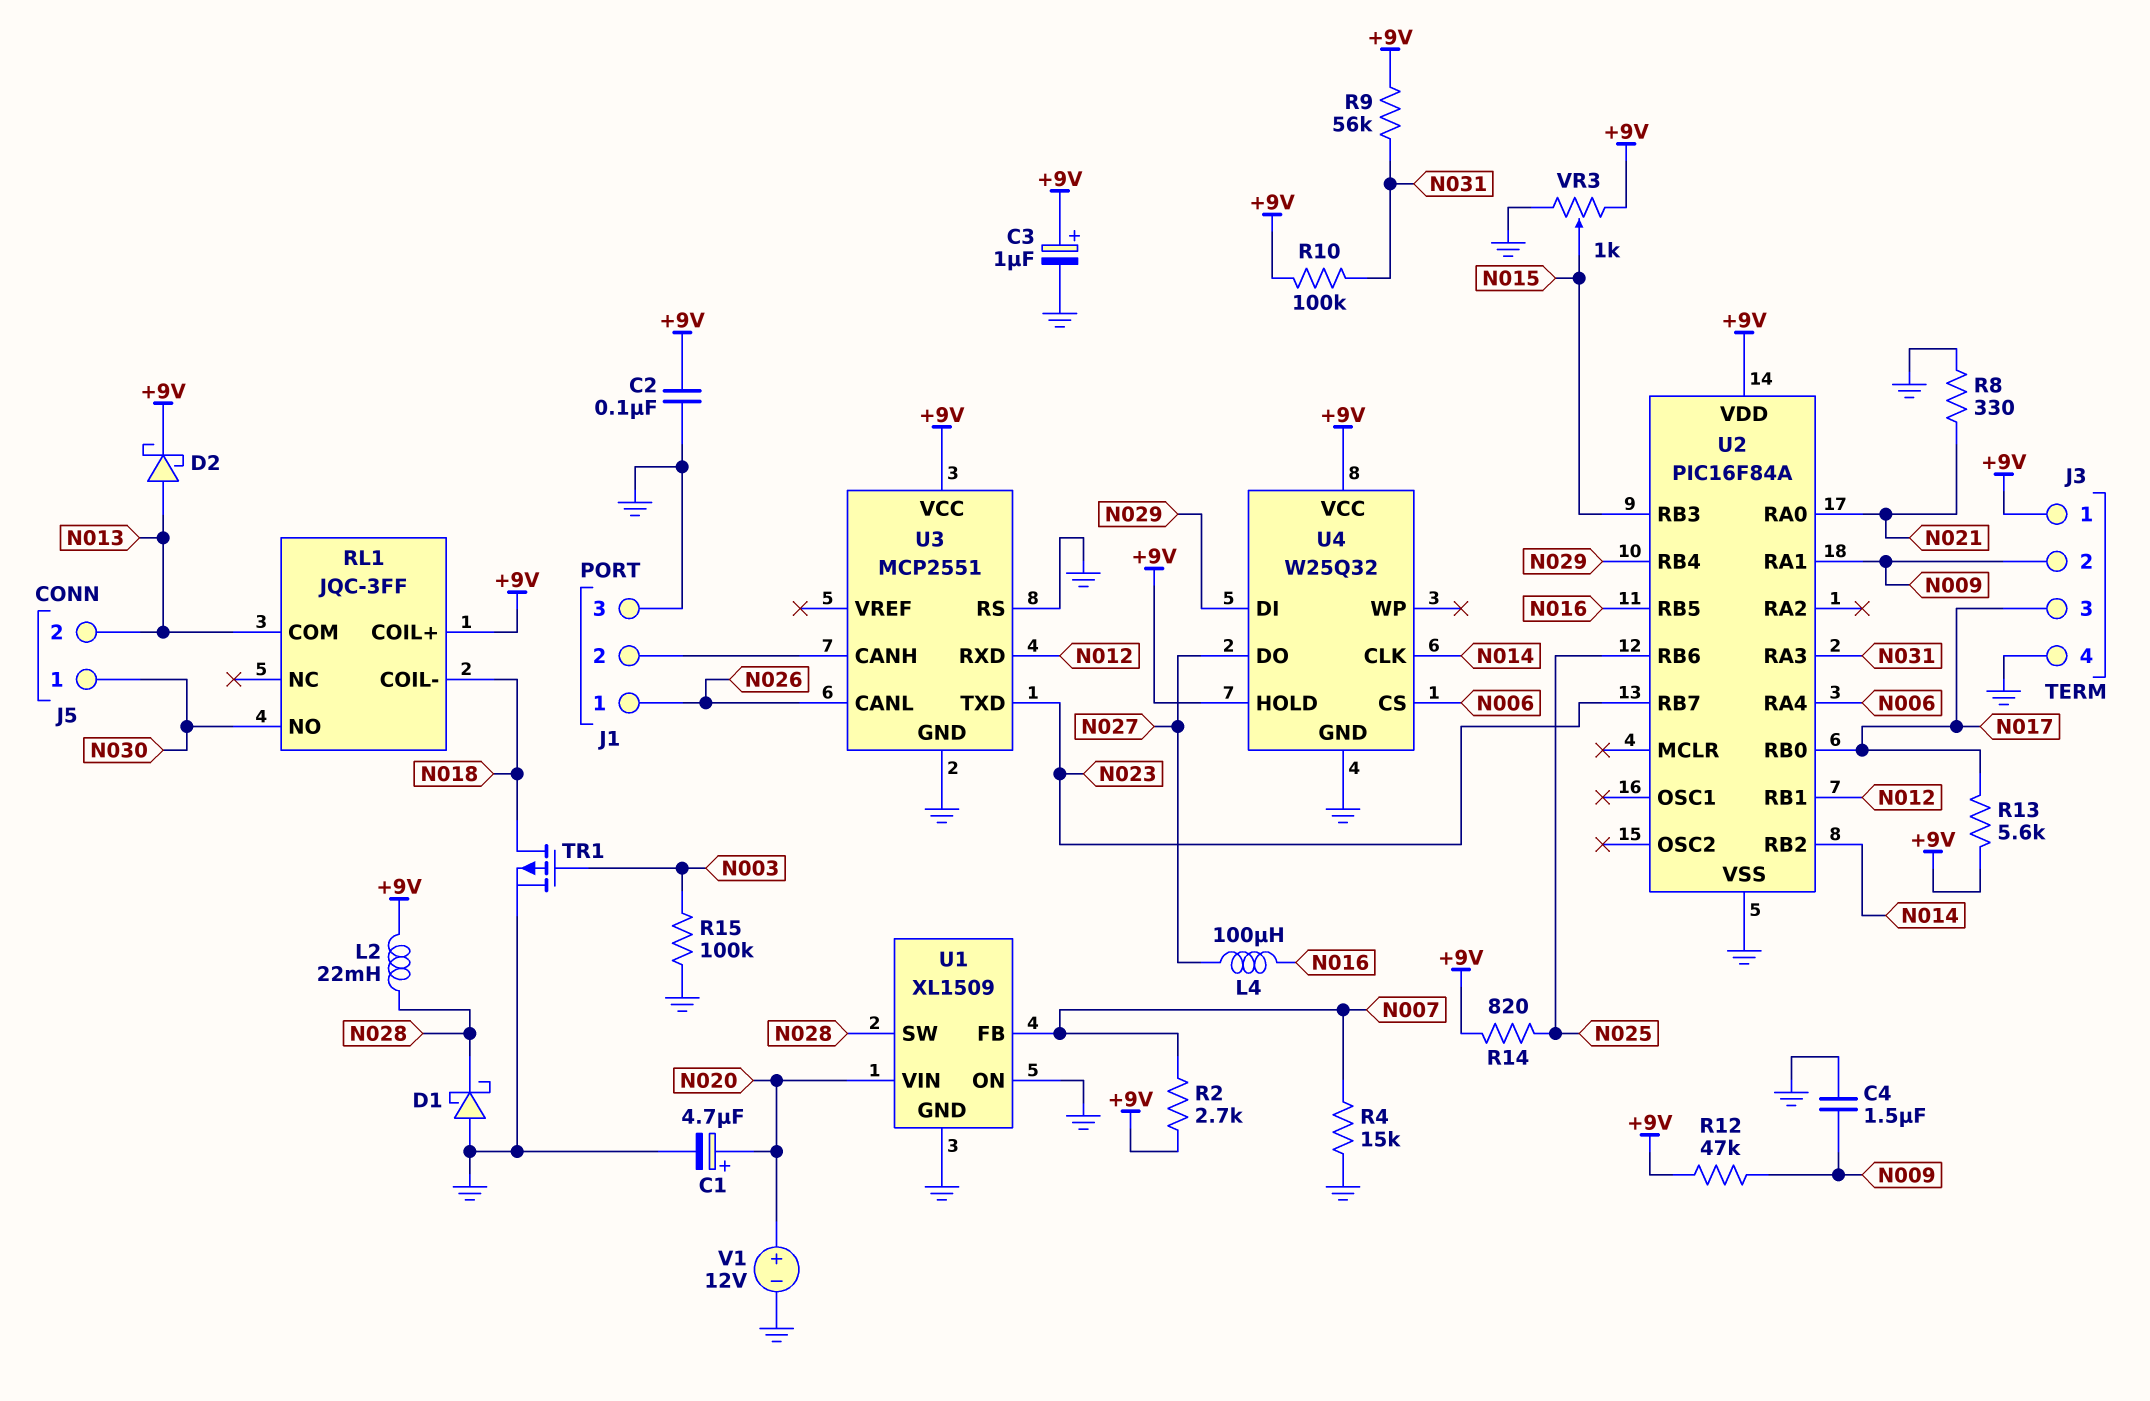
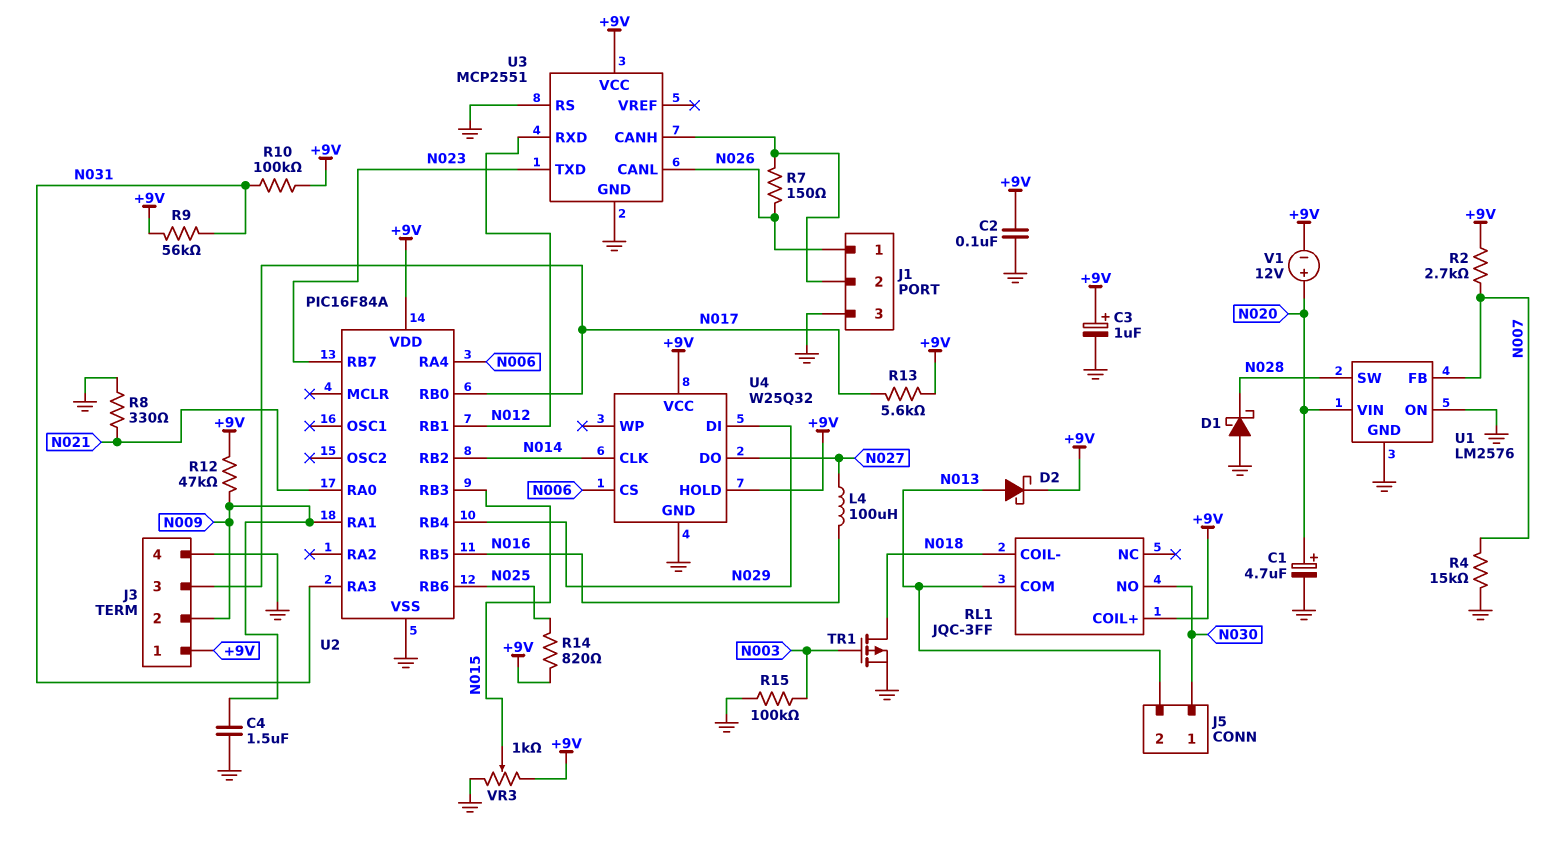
L2: 22mH (+9V, N028) -> none
R7: none -> 150 (J1/2, N026)
U1: XL1509 -> LM2576
V1: 12V (plus N020, minus GND) -> 12V (plus N020, minus +9V)

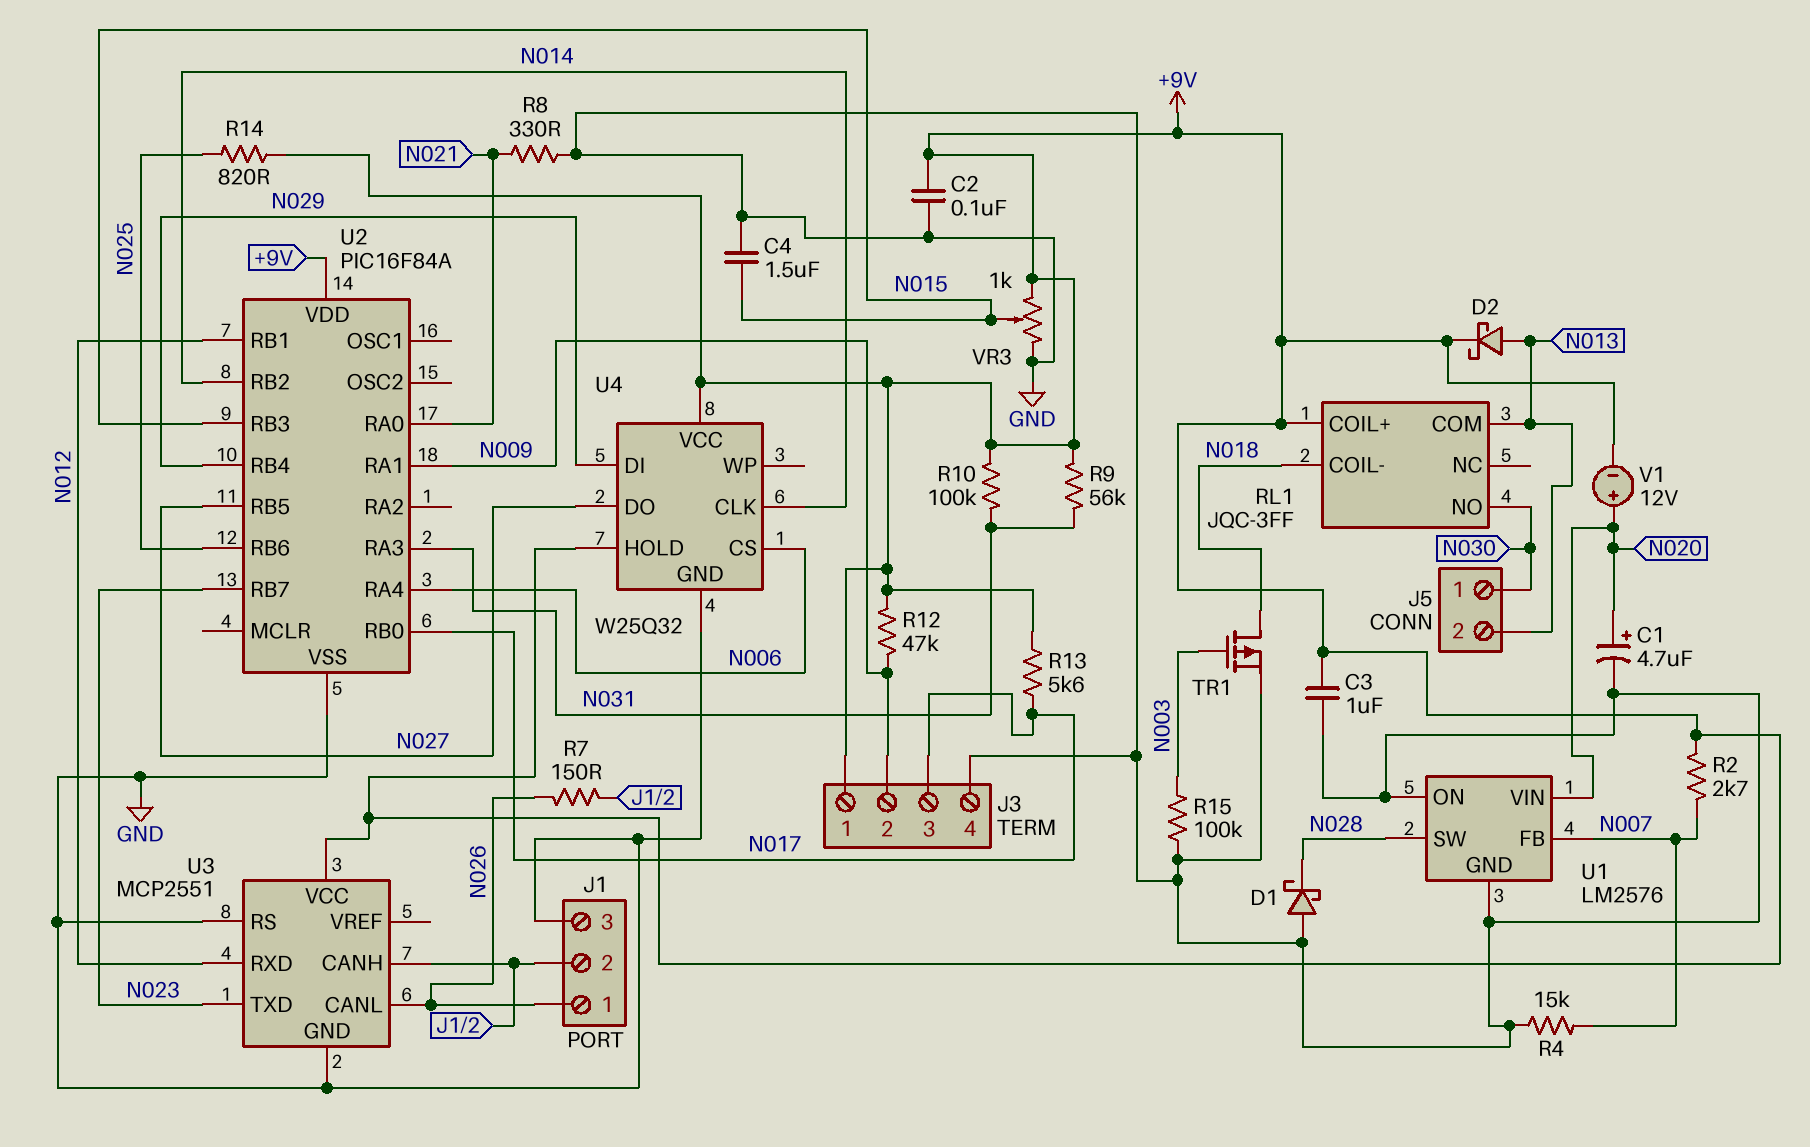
C3: 1uF (plus +9V, minus GND) -> 1uF (+9V, GND)
C4: 1.5uF (GND, N009) -> 1.5uF (GND, N015)
L4: 100uH (N016, N027) -> none
U2 pin RB5: N016 -> N027

